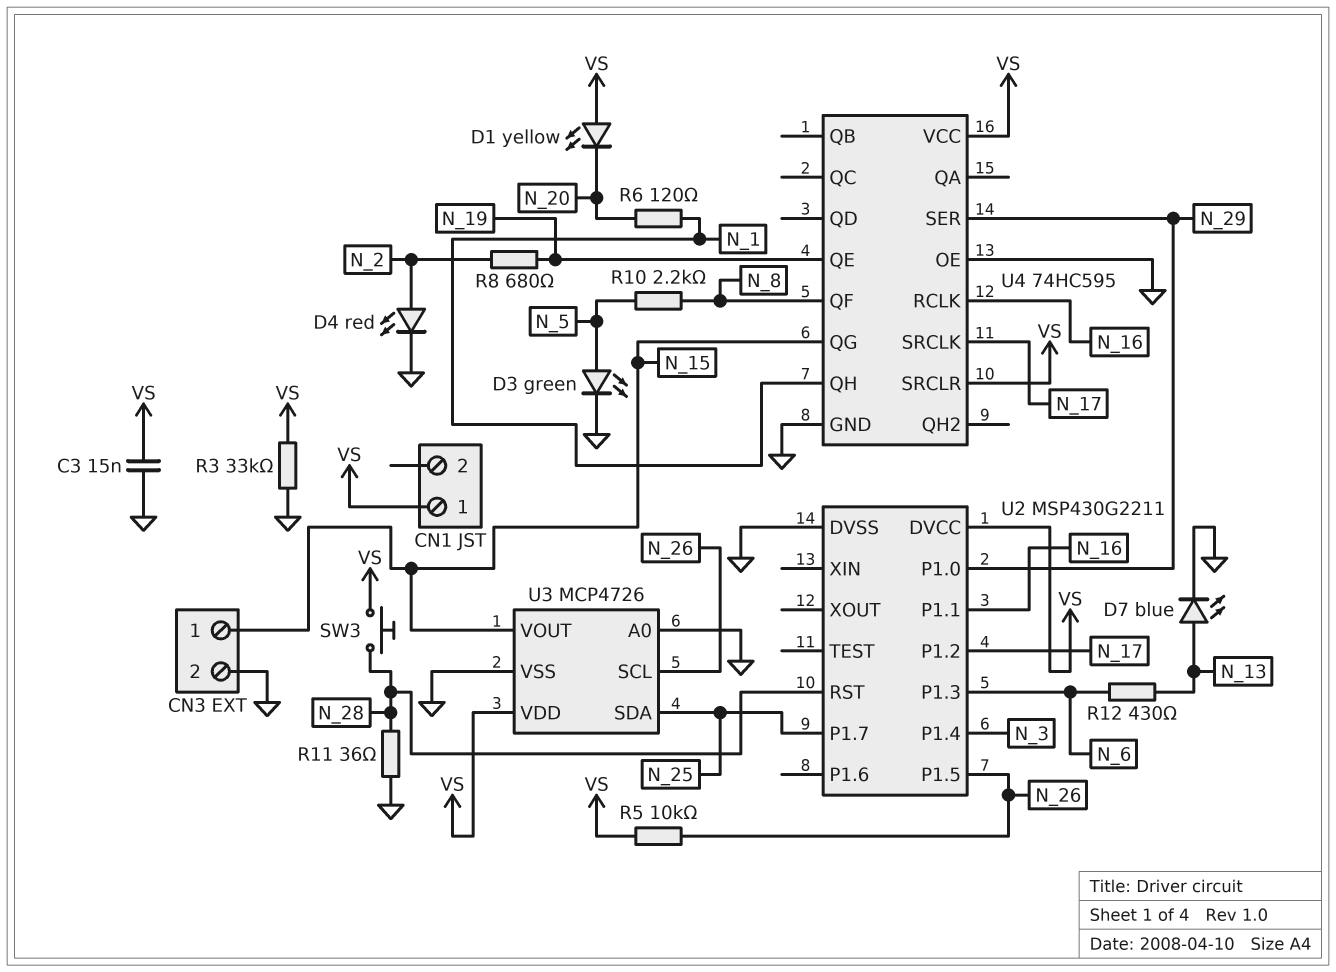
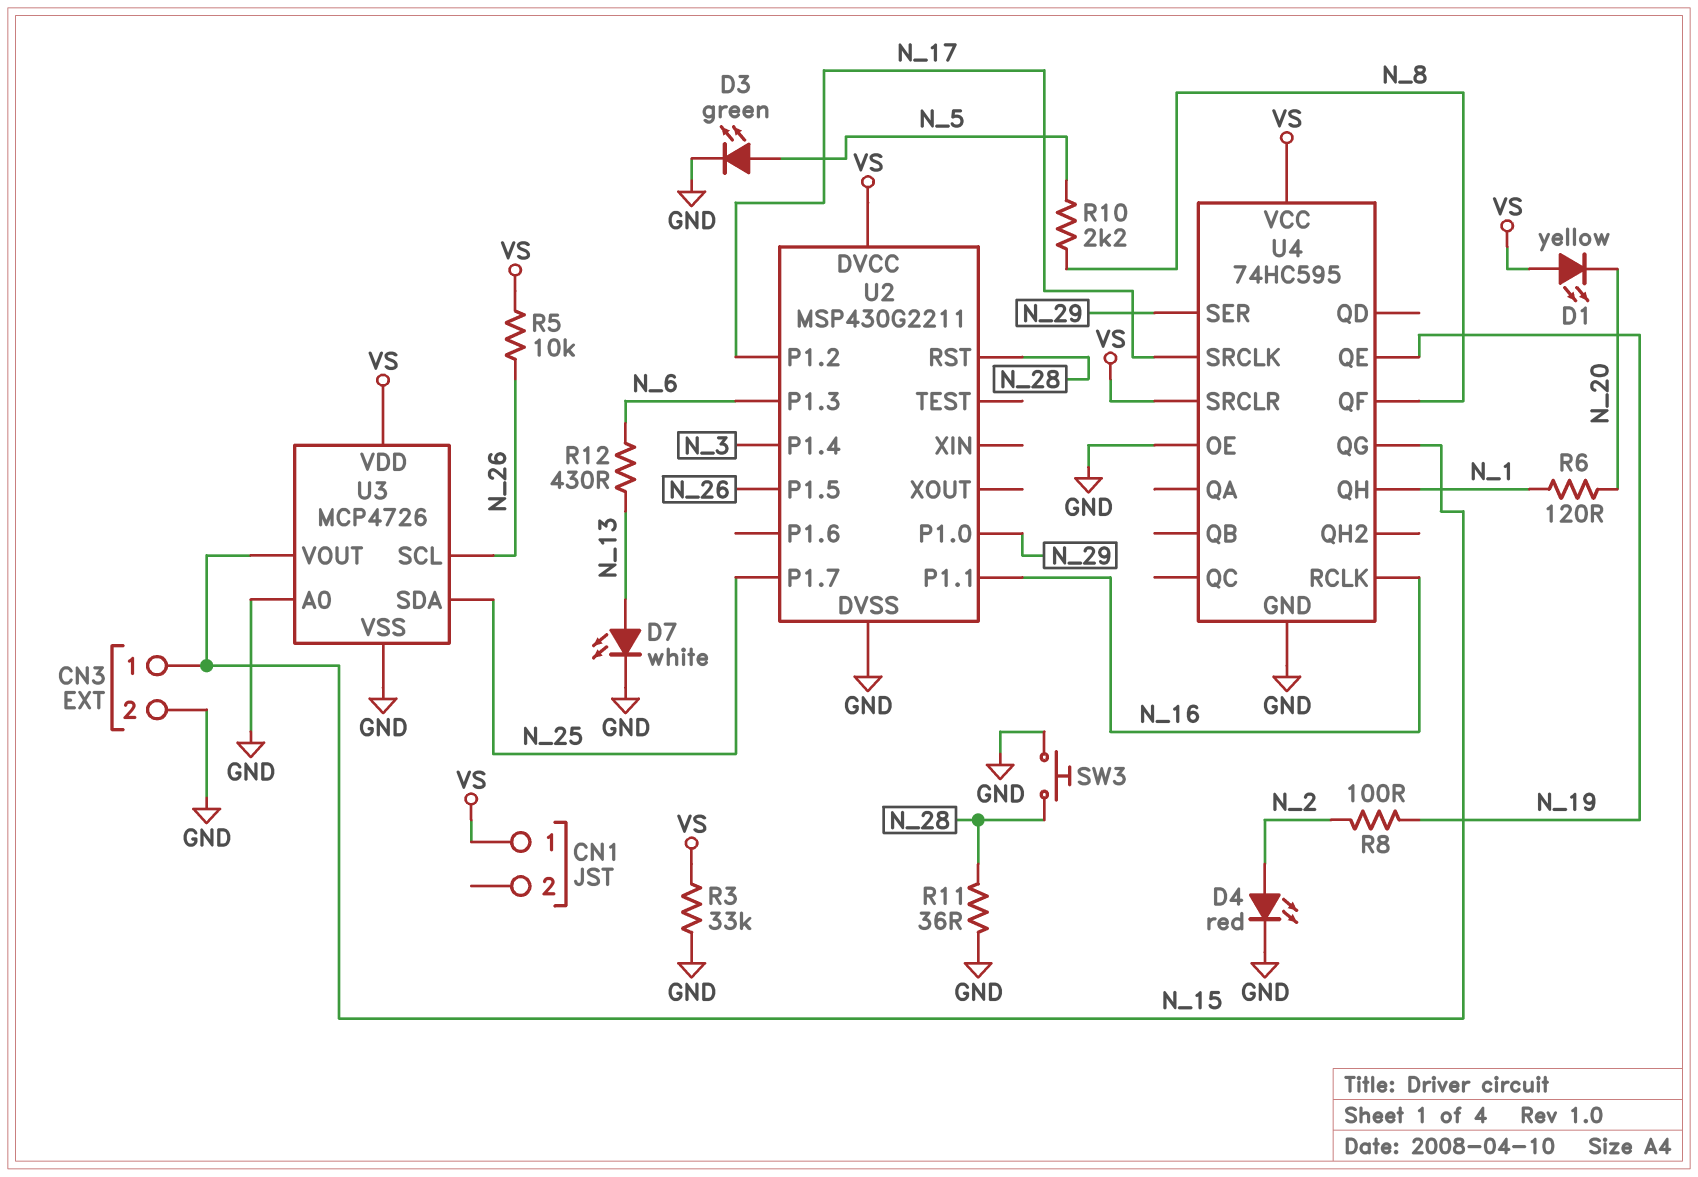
C3: 15nF (GND, VS) -> none
D7: LED blue (A N_13, K GND) -> LED white (A N_13, K GND)
R8: 680 (N_2, N_19) -> 100 (N_2, N_19)
SW3: button (N_28, VS) -> button (GND, N_28)

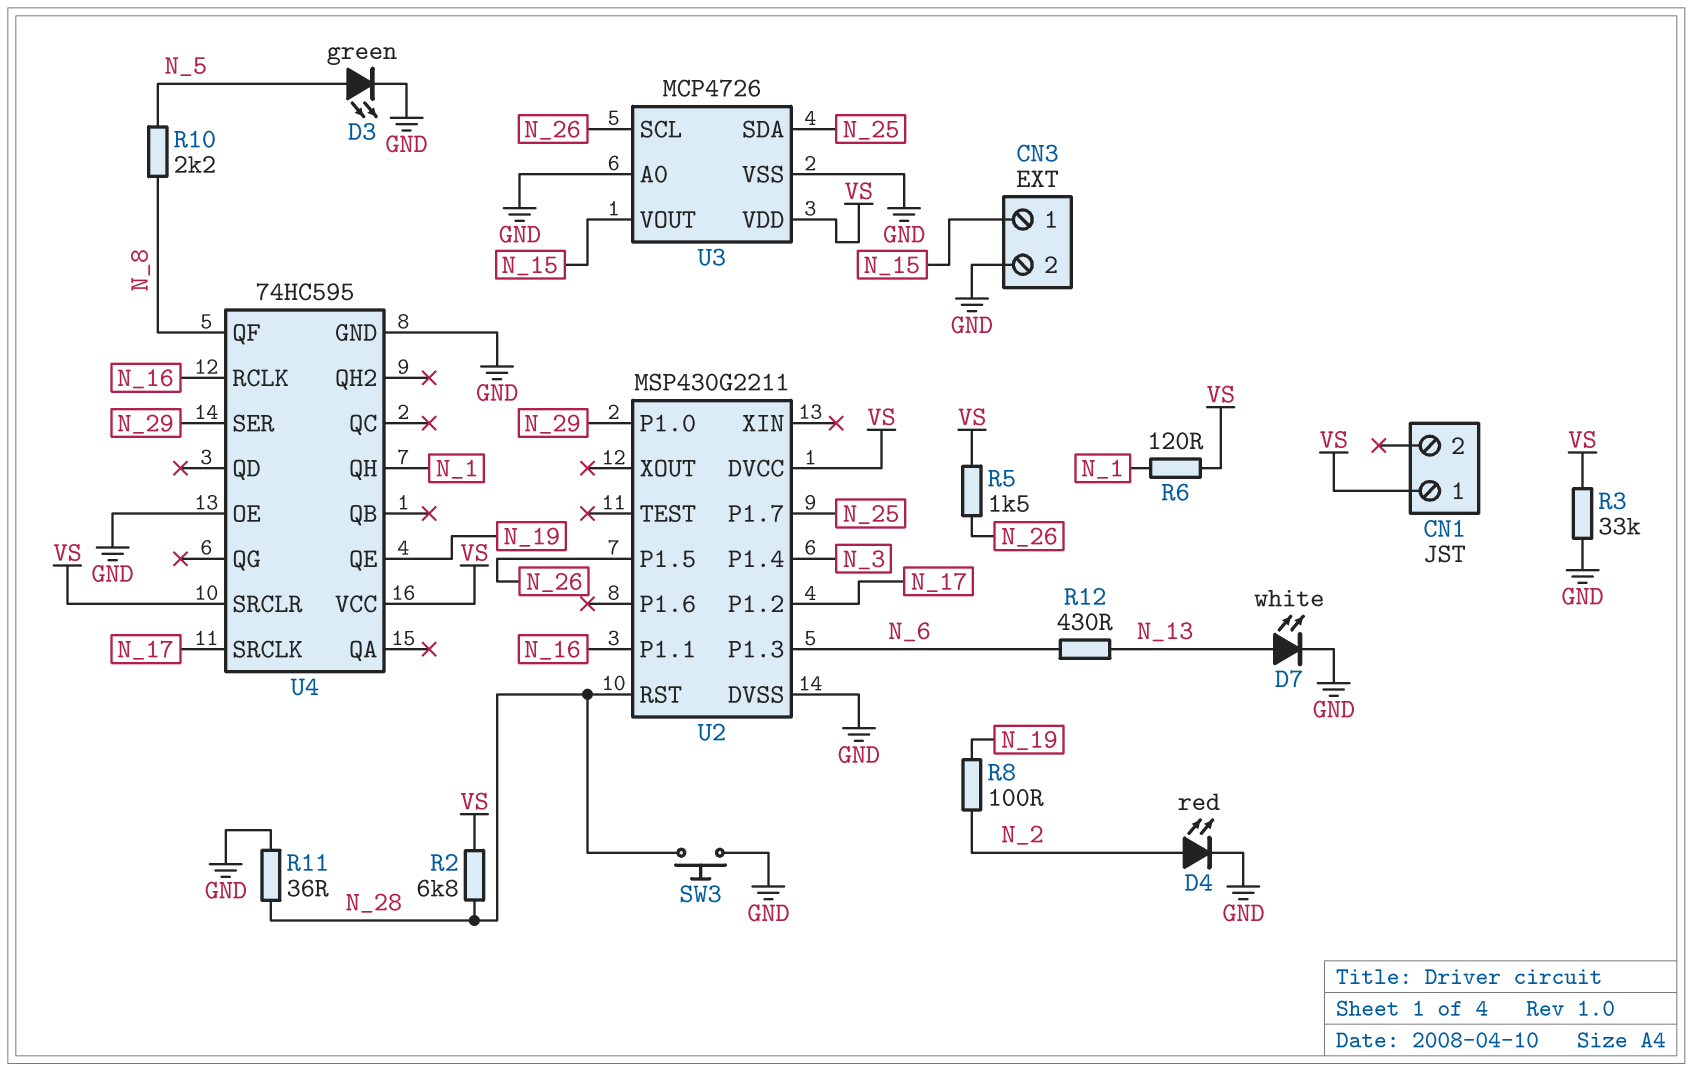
D1: LED yellow (A VS, K N_20) -> none
R2: none -> 6.8k (N_28, VS)
R5: 10k (N_26, VS) -> 1.5k (N_26, VS)
R6: 120 (N_1, N_20) -> 120 (N_1, VS)
U4 pin QG: N_15 -> none

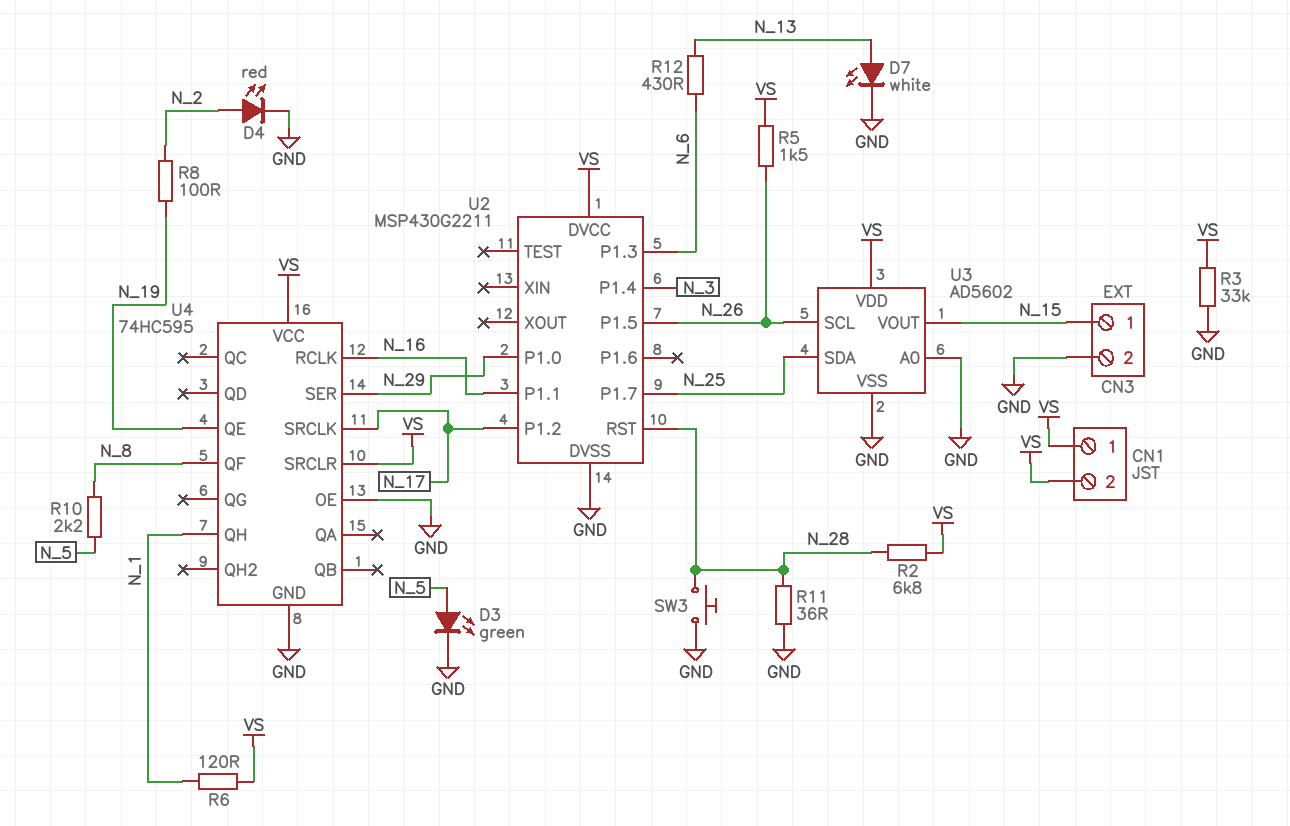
CN1 pin 2: none -> VS
U3: MCP4726 -> AD5602

